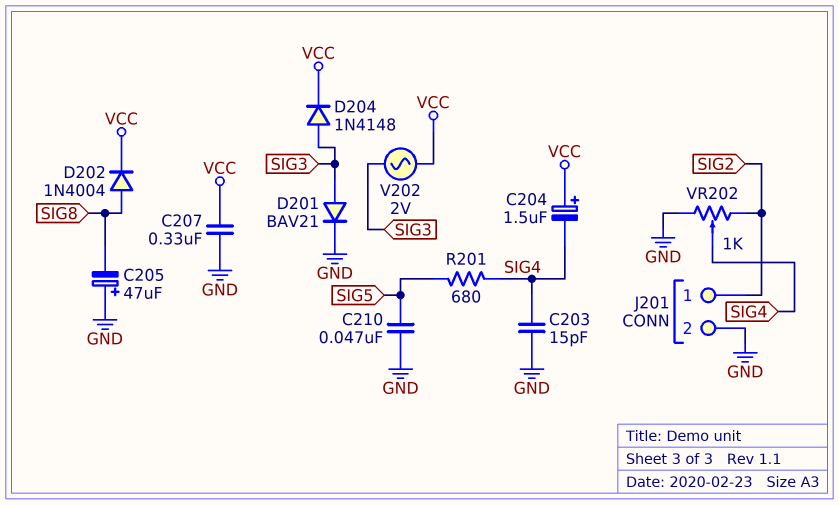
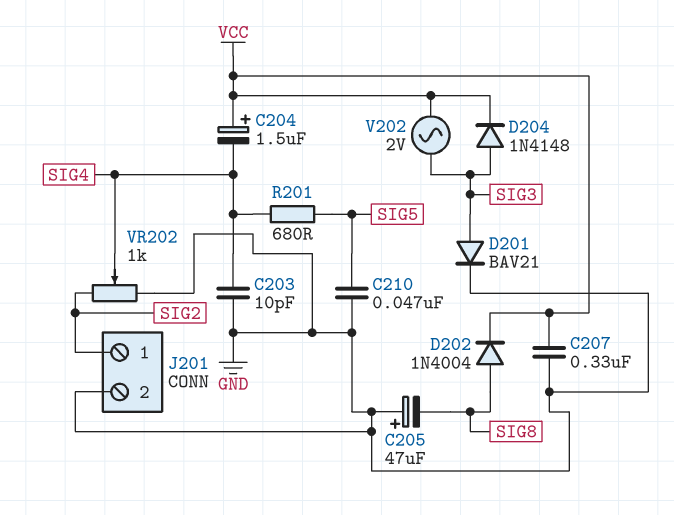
C203: 15pF (GND, SIG4) -> 10pF (GND, SIG4)

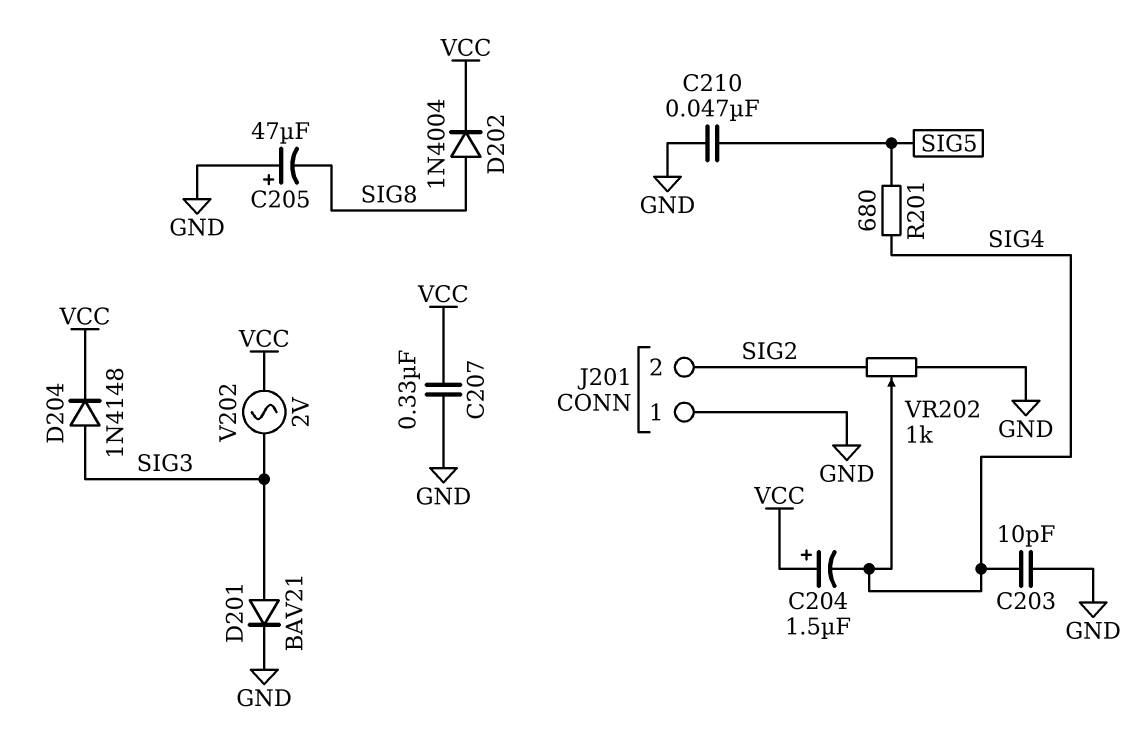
J201 pin 1: SIG2 -> GND
J201 pin 2: GND -> SIG2

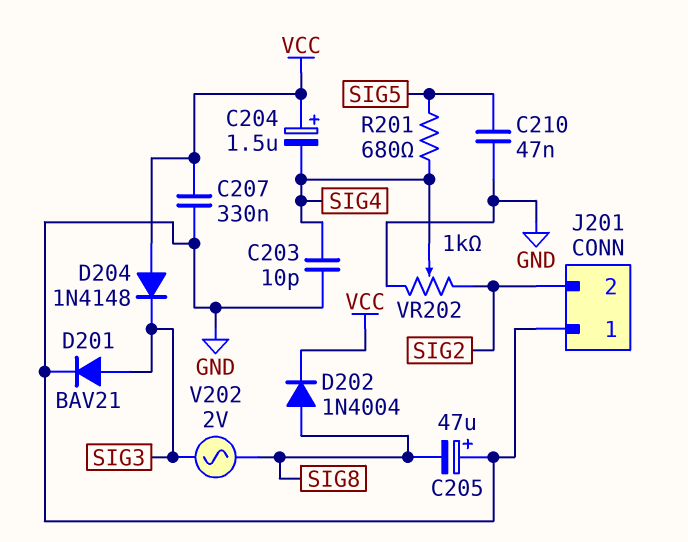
D204: diode 1N4148 (A SIG3, K VCC) -> diode 1N4148 (A VCC, K SIG3)
V202: AC 2V (SIG3, VCC) -> AC 2V (SIG3, SIG8)

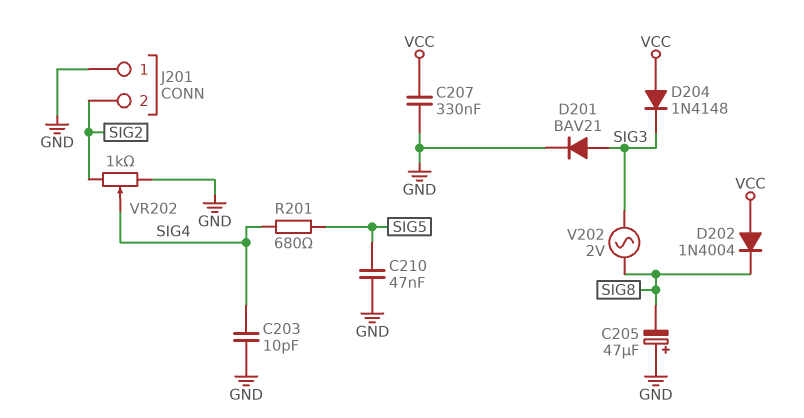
C204: 1.5uF (plus VCC, minus SIG4) -> none
D202: diode 1N4004 (A SIG8, K VCC) -> diode 1N4004 (A VCC, K SIG8)

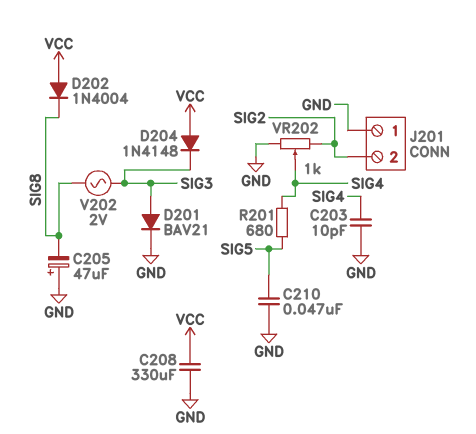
C207: 330nF (GND, VCC) -> none
C208: none -> 330uF (GND, VCC)

